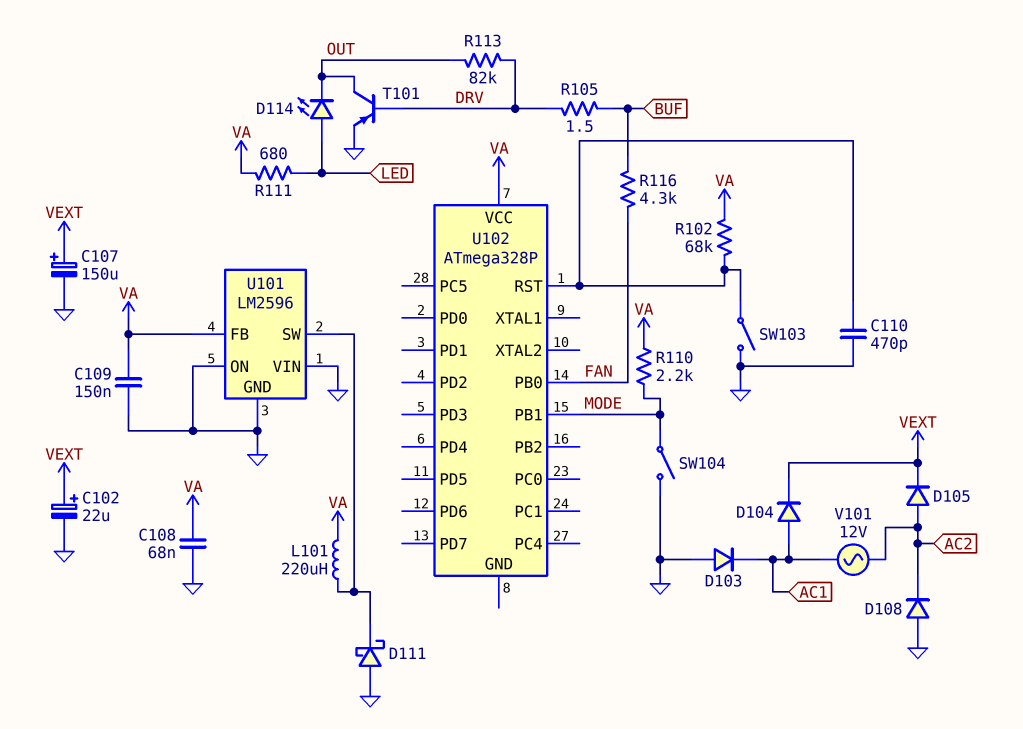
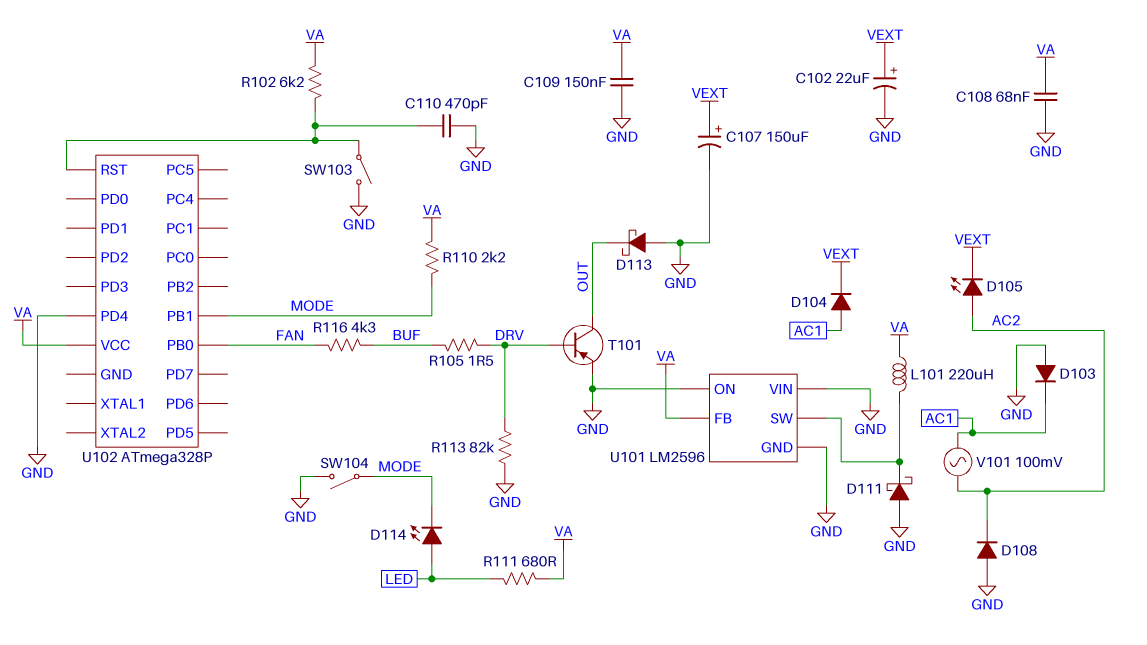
D105: diode (A AC2, K VEXT) -> LED (A AC2, K VEXT)
D113: none -> schottky (A GND, K OUT)
D114: LED (A LED, K OUT) -> LED (A LED, K MODE)
R102: 68k (U102/RST, VA) -> 6.2k (U102/RST, VA)
R113: 82k (DRV, OUT) -> 82k (DRV, GND)
U102 pin PD4: none -> GND
V101: AC 12V (AC1, AC2) -> AC 100mV (AC1, AC2)

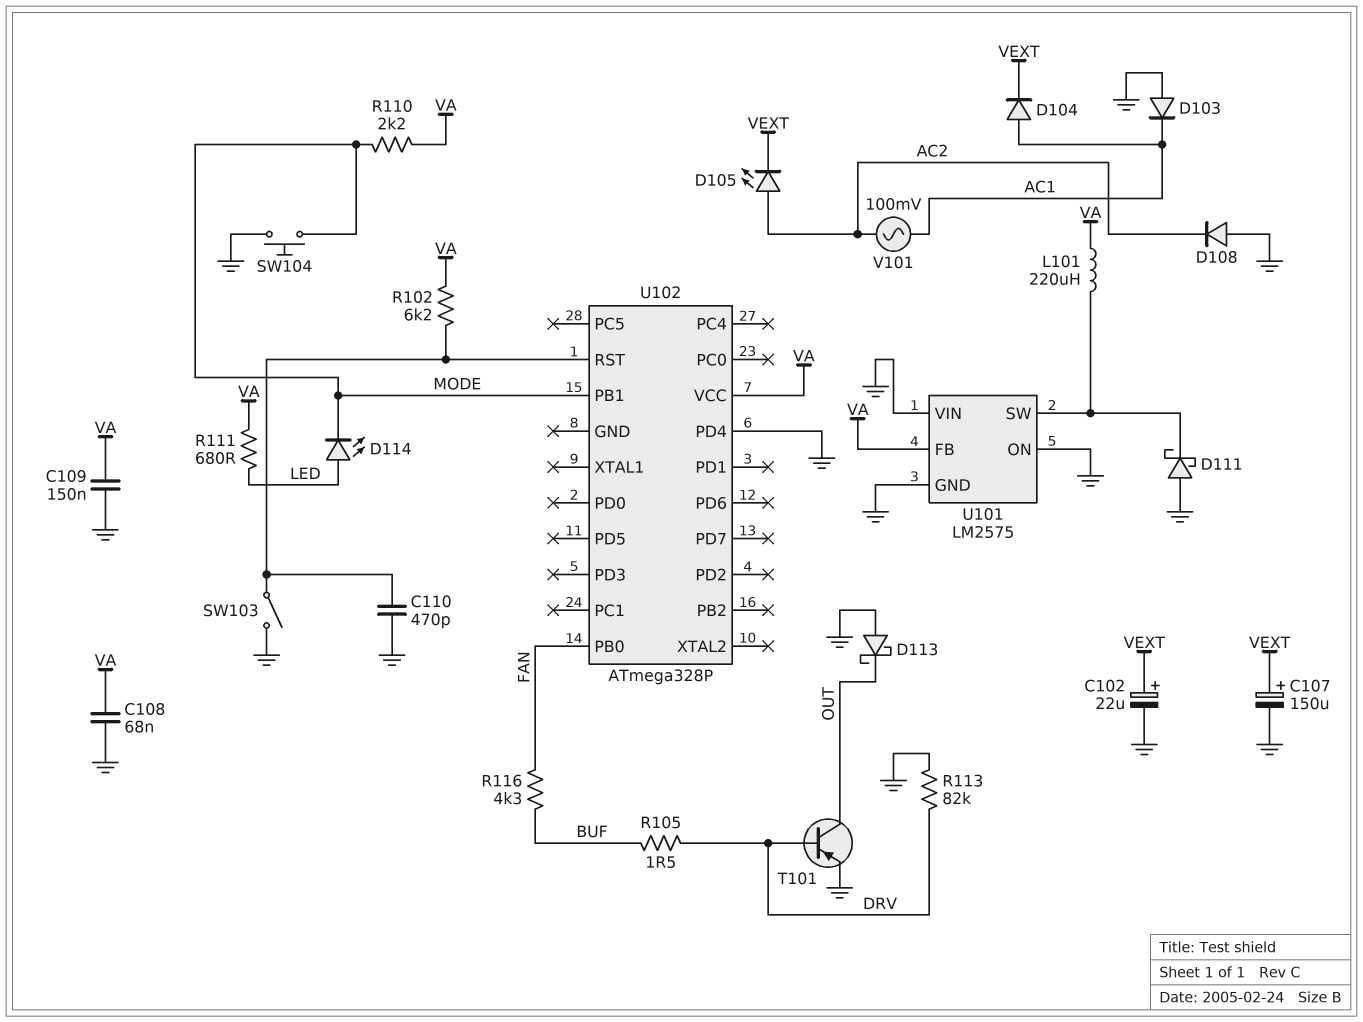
SW104: switch (GND, MODE) -> button (GND, MODE)
U101: LM2596 -> LM2575

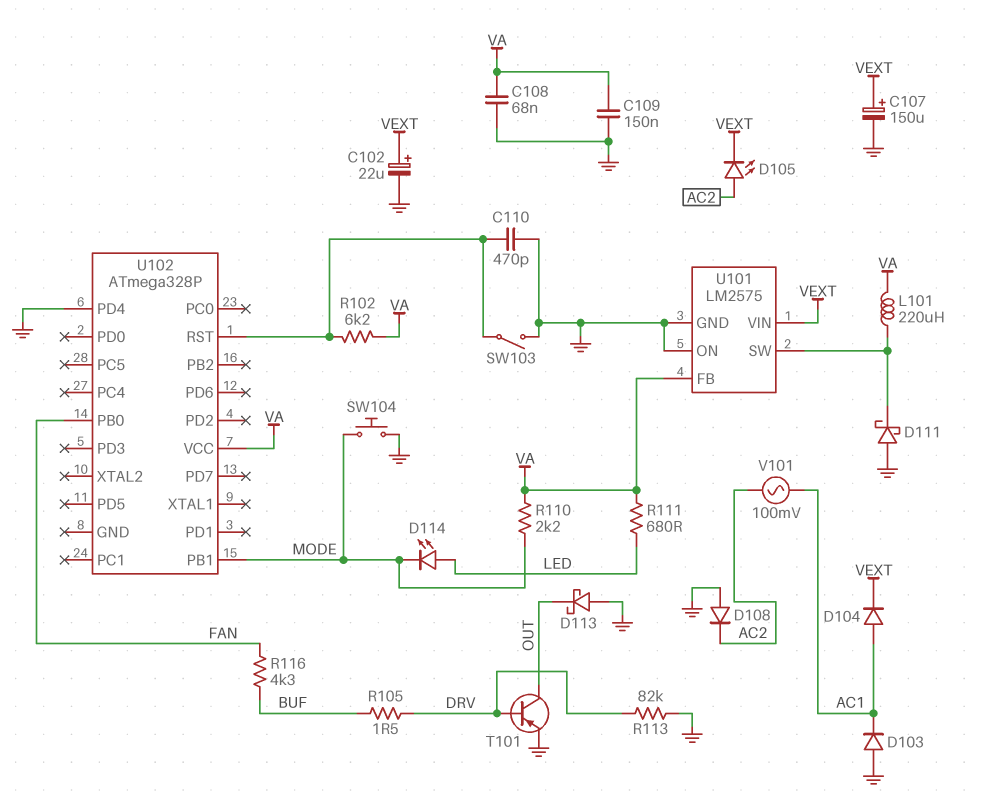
U101 pin VIN: GND -> VEXT

